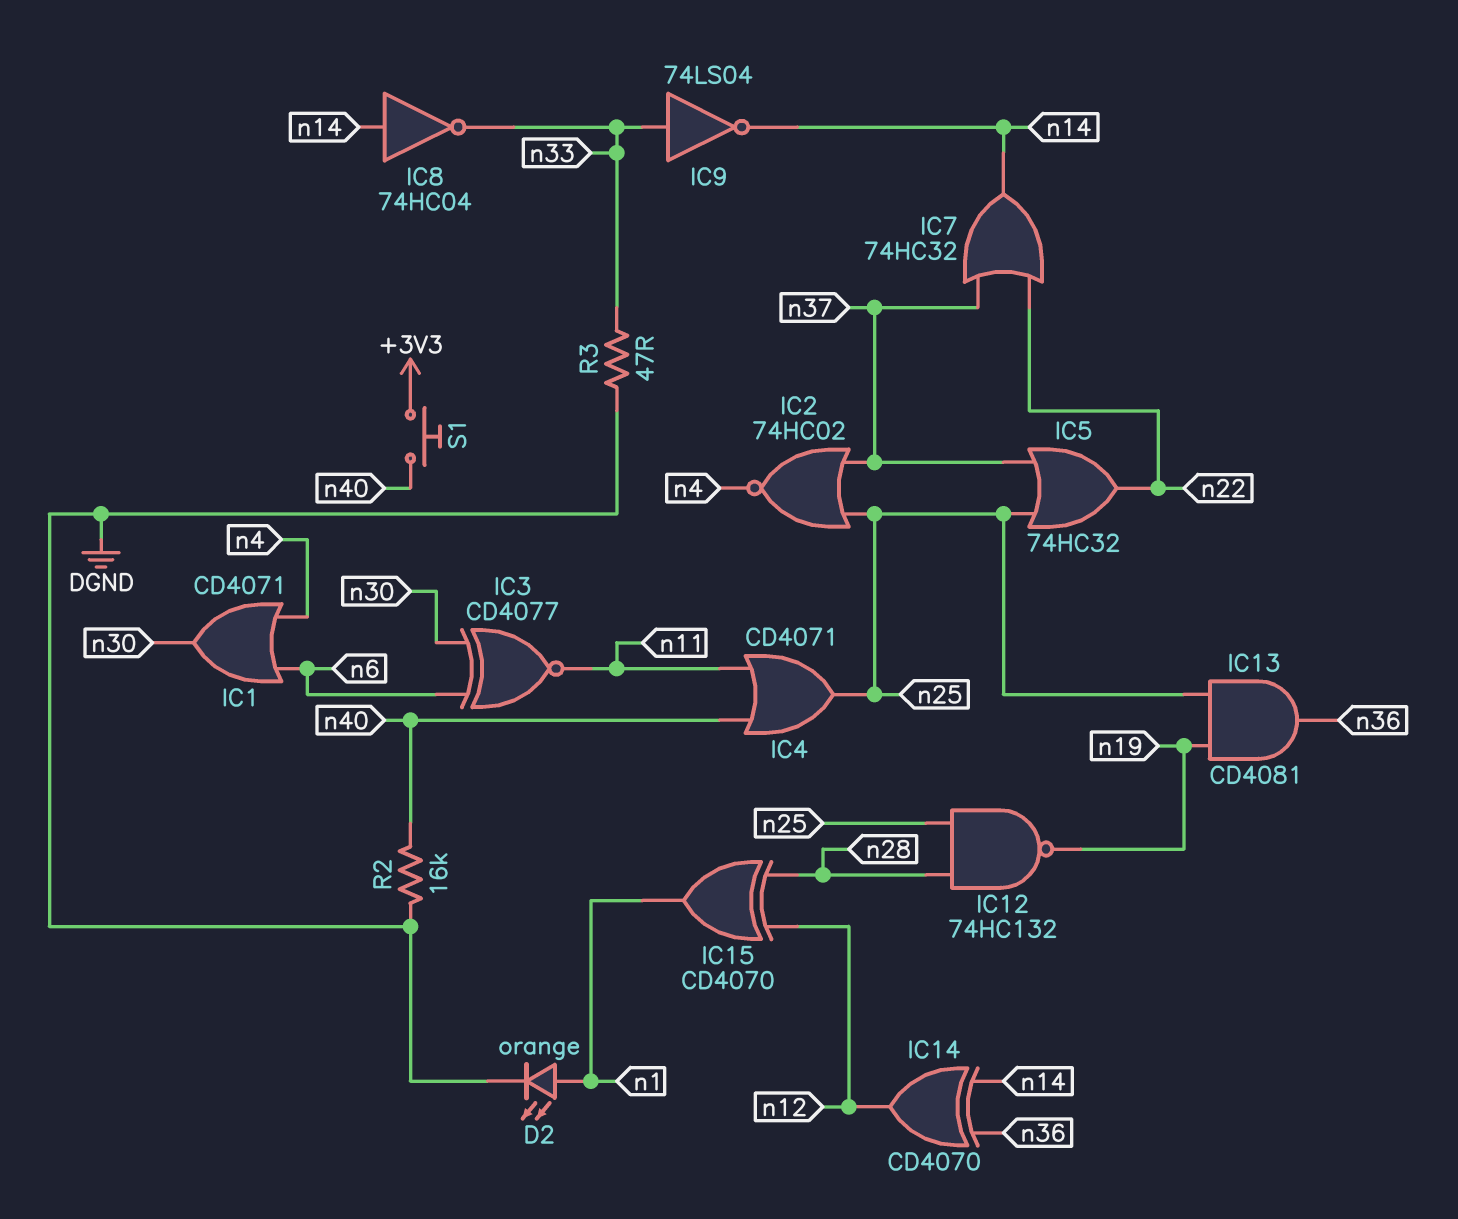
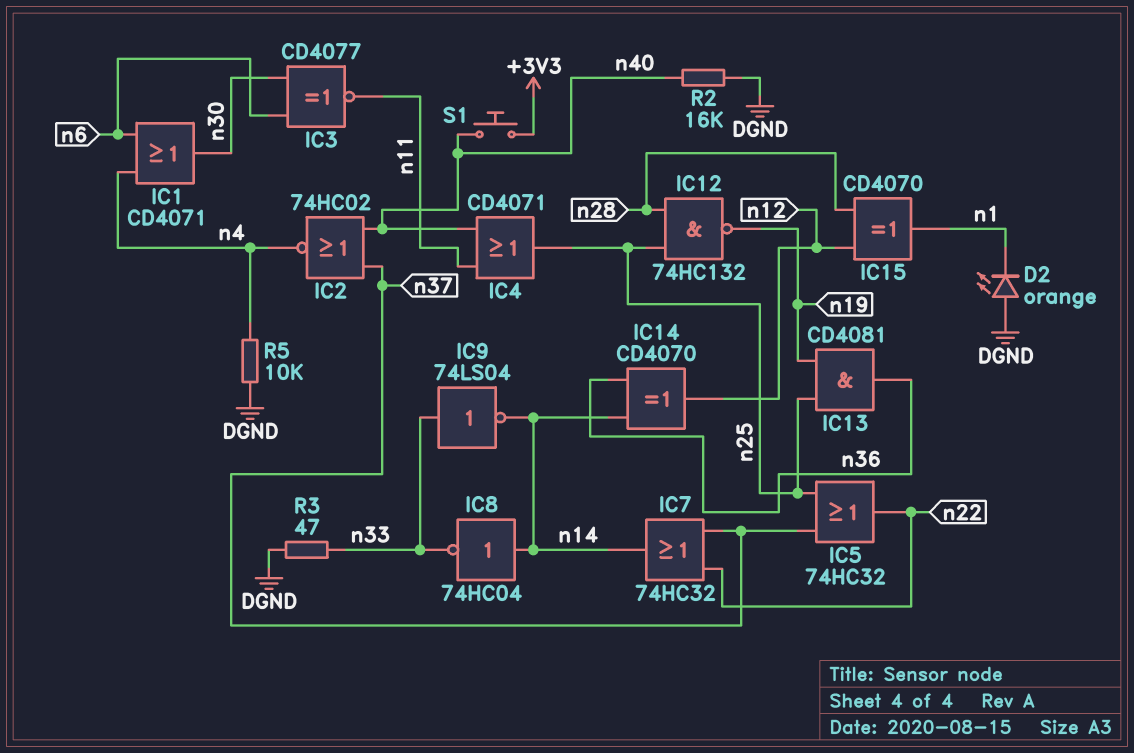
D2: LED orange (A n1, K DGND) -> LED orange (A DGND, K n1)
IC2: NOR 74HC02 (in n25, in n37, out n4) -> NOR 74HC02 (in n37, in n40, out n4)
R5: none -> 10k (DGND, n4)

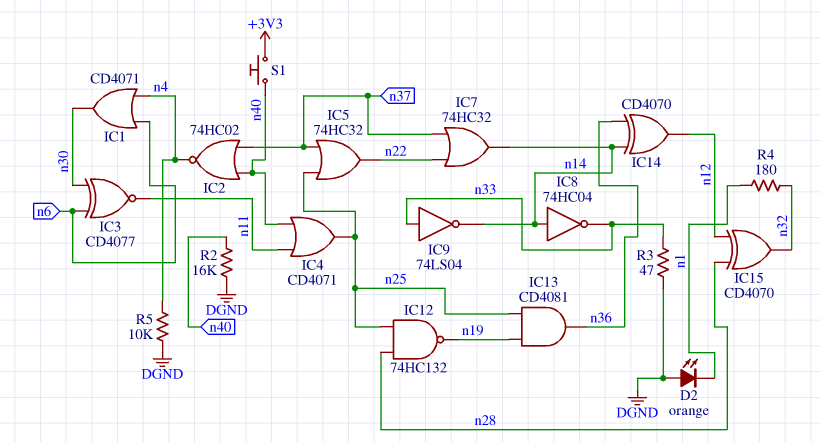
IC15: XOR CD4070 (in n12, in n28, out n1) -> XOR CD4070 (in n12, in n28, out n32)
R4: none -> 180 (n1, n32)

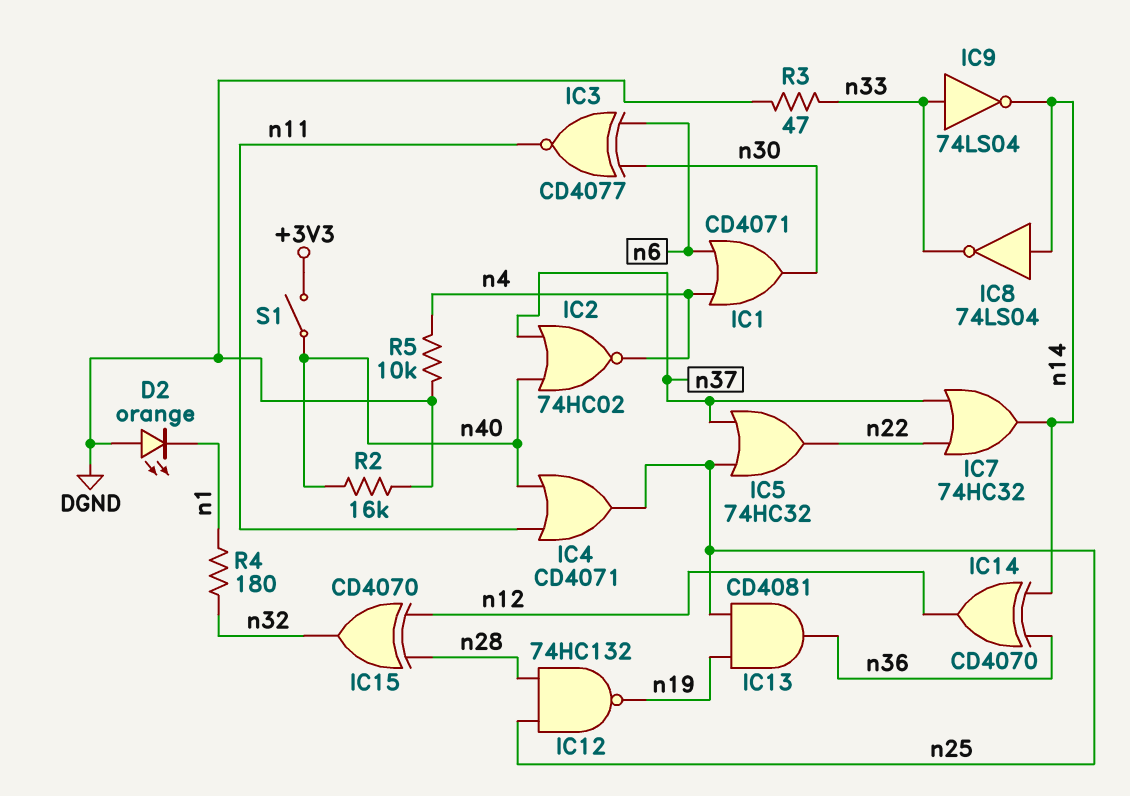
IC8: NOT 74HC04 (in n14, out n33) -> NOT 74LS04 (in n14, out n33)
S1: button (+3V3, n40) -> switch (+3V3, n40)

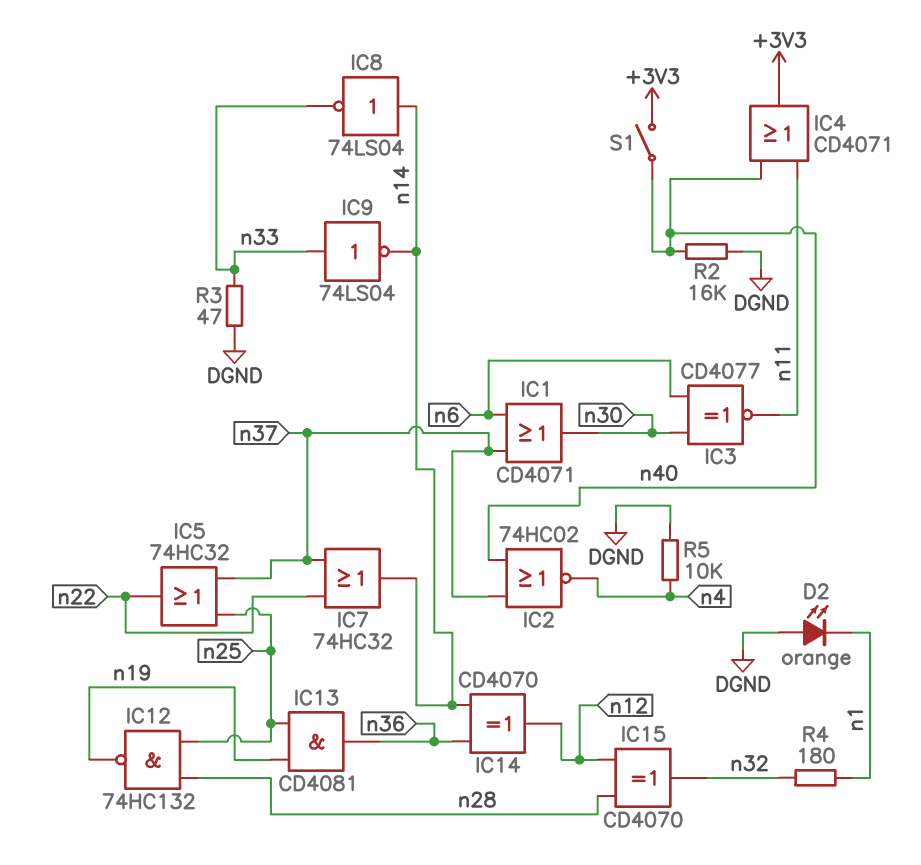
IC1: OR CD4071 (in n4, in n6, out n30) -> OR CD4071 (in n6, in n37, out n30)
IC4: OR CD4071 (in n11, in n40, out n25) -> OR CD4071 (in n11, in n40, out +3V3)

